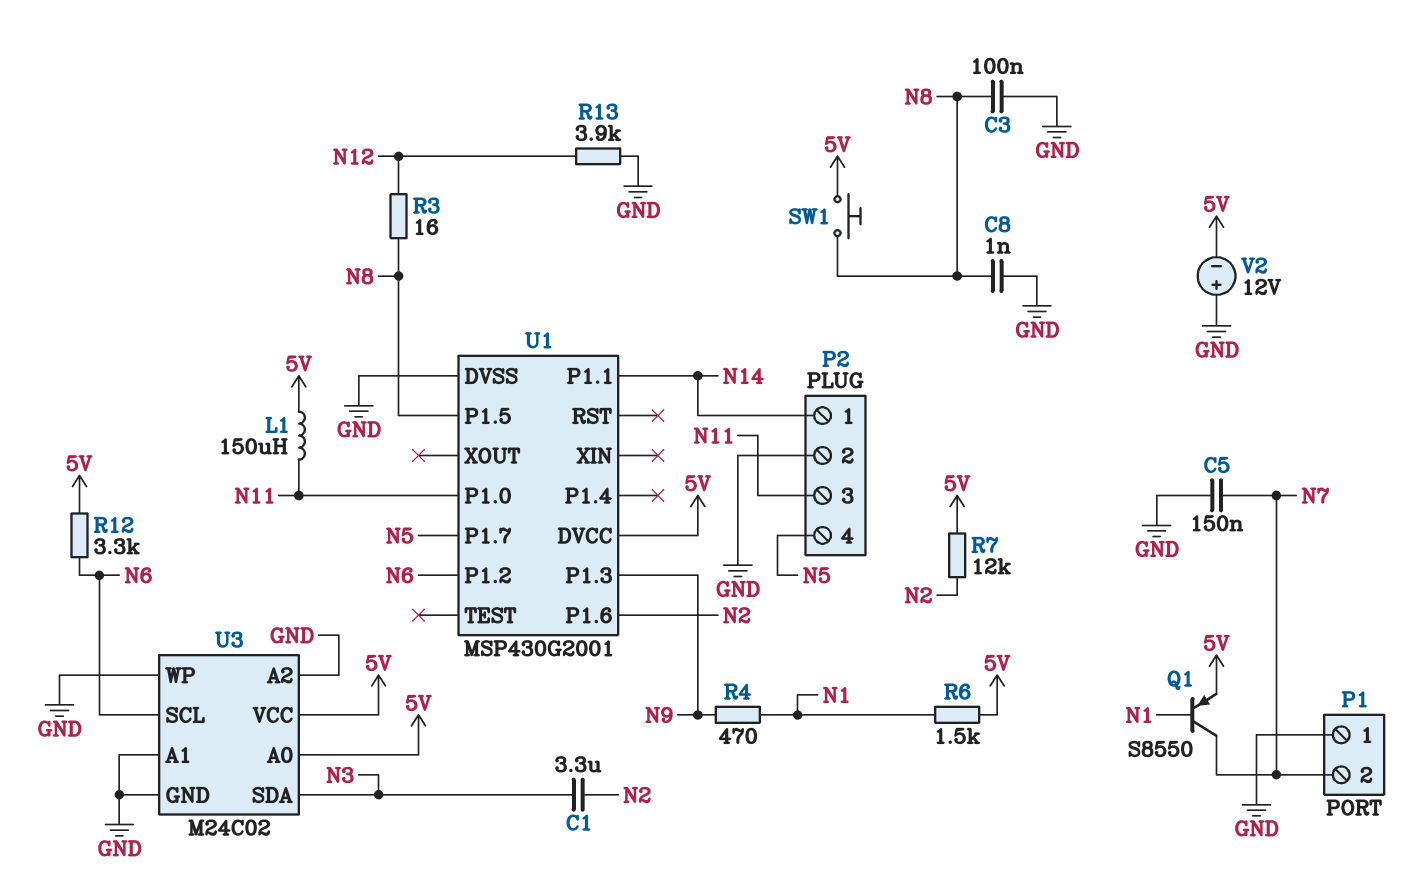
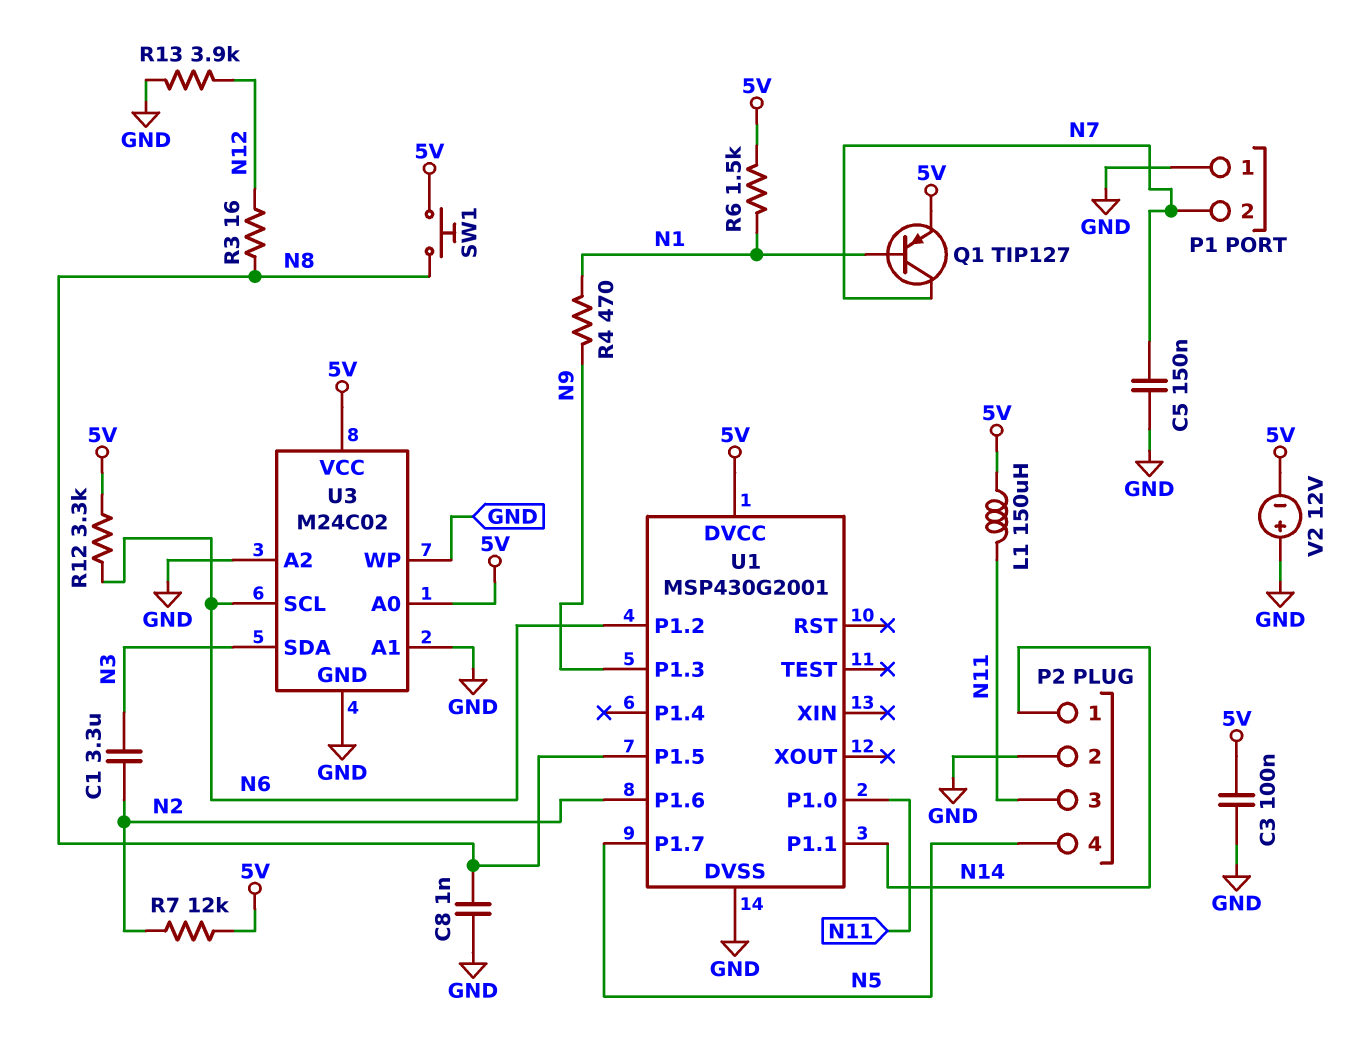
C3: 100nF (GND, N8) -> 100nF (5V, GND)
Q1: PNP S8550 (B N1, C N7, E 5V) -> PNP TIP127 (B N1, C N7, E 5V)

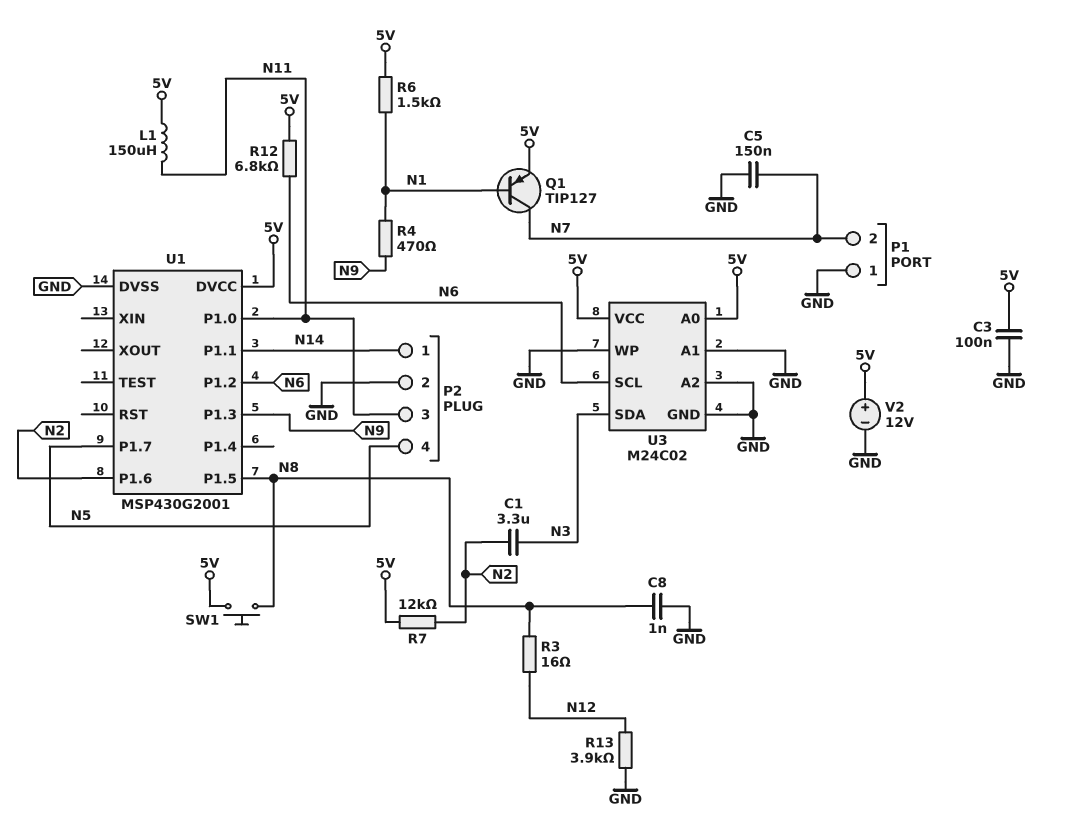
R12: 3.3k (5V, N6) -> 6.8k (5V, N6)
V2: 12V (plus GND, minus 5V) -> 12V (plus 5V, minus GND)

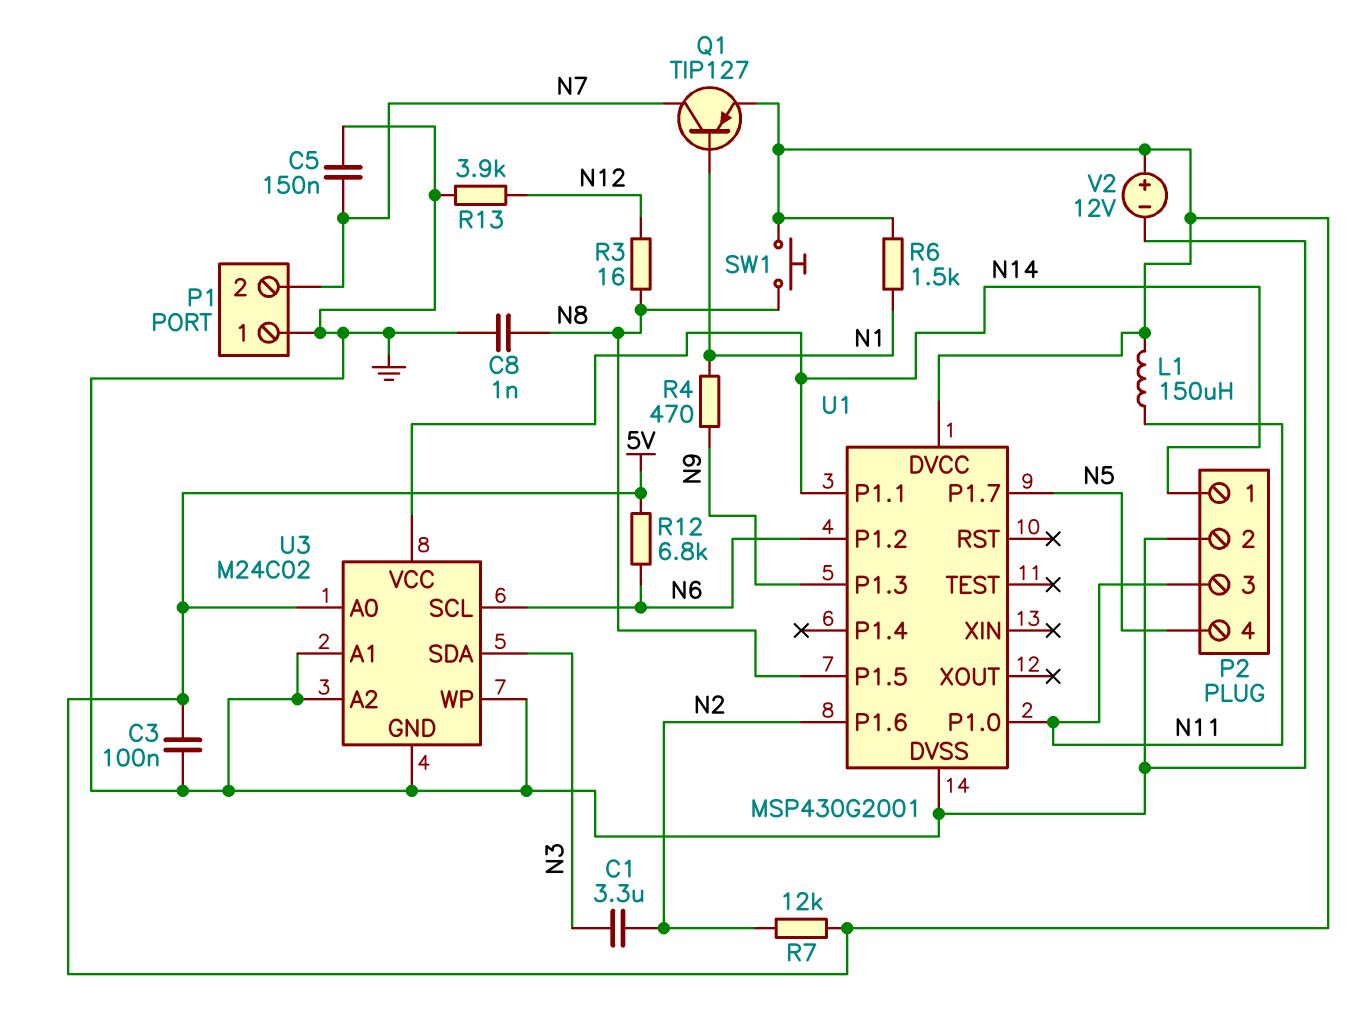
U3 pin VCC: 5V -> N14

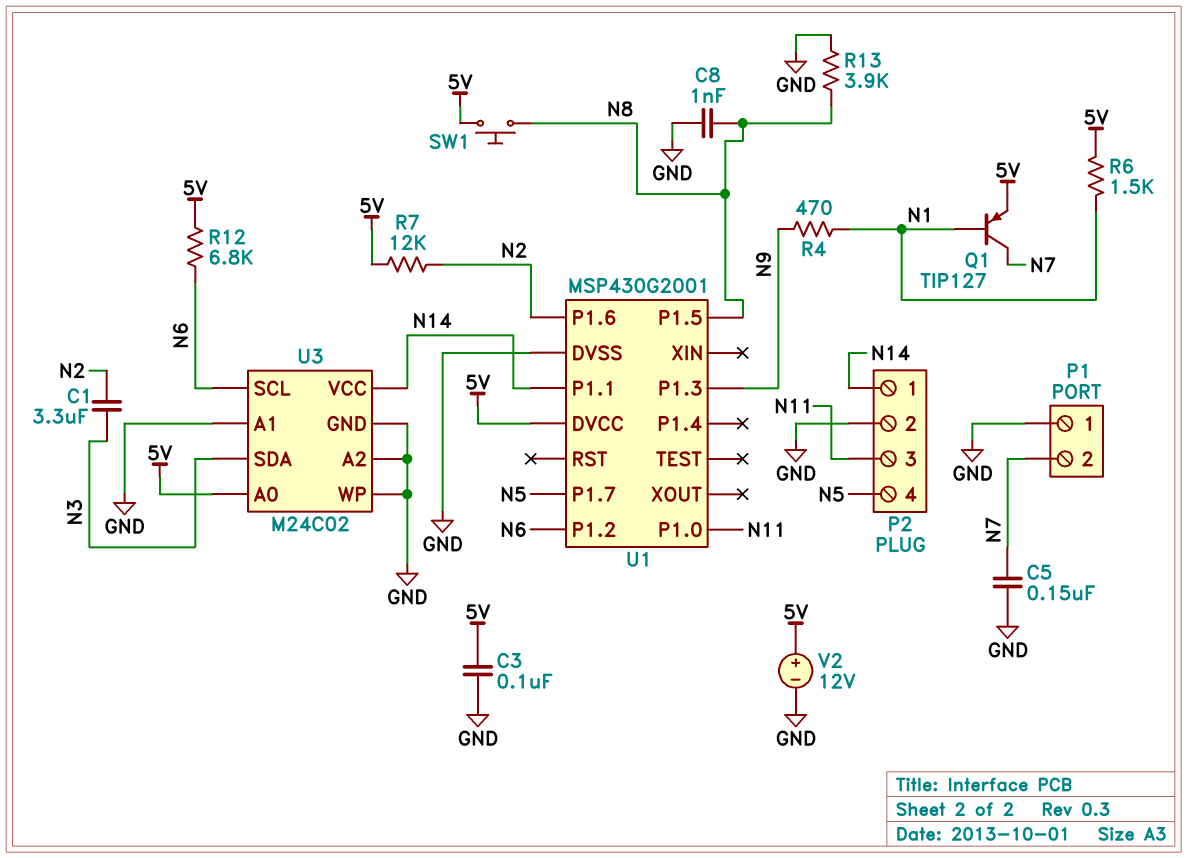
L1: 150uH (5V, N11) -> none
R3: 16 (N8, N12) -> none
R13: 3.9k (GND, N12) -> 3.9k (GND, N8)

